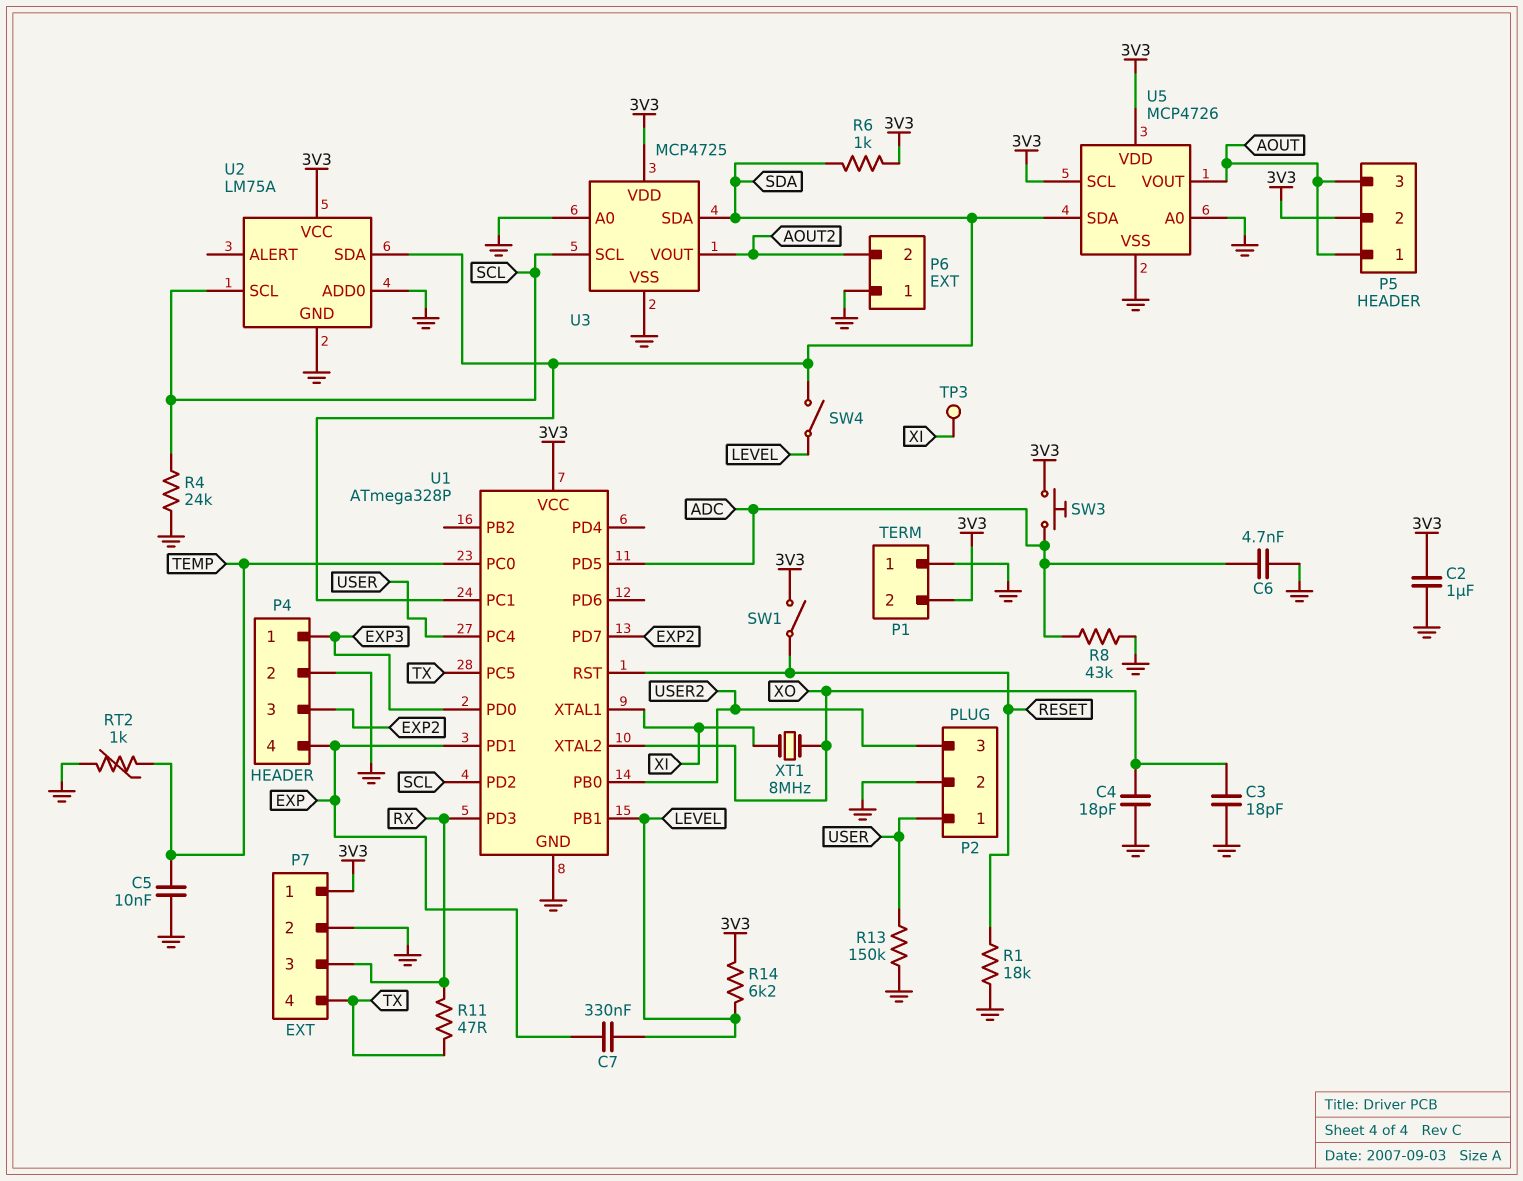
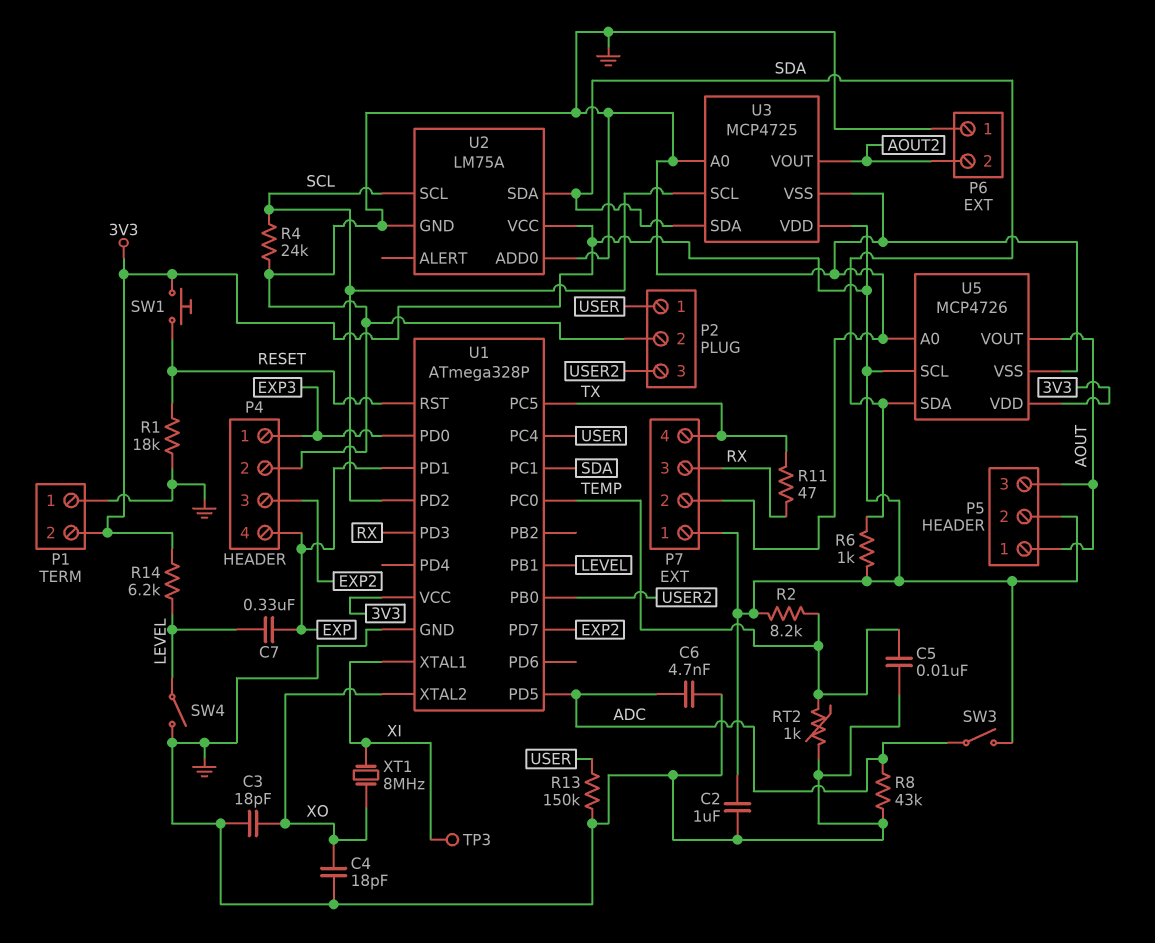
R2: none -> 8.2k (3V3, TEMP)
SW1: switch (3V3, RESET) -> button (3V3, RESET)
SW3: button (3V3, ADC) -> switch (3V3, ADC)
SW4: switch (LEVEL, SDA) -> switch (GND, LEVEL)

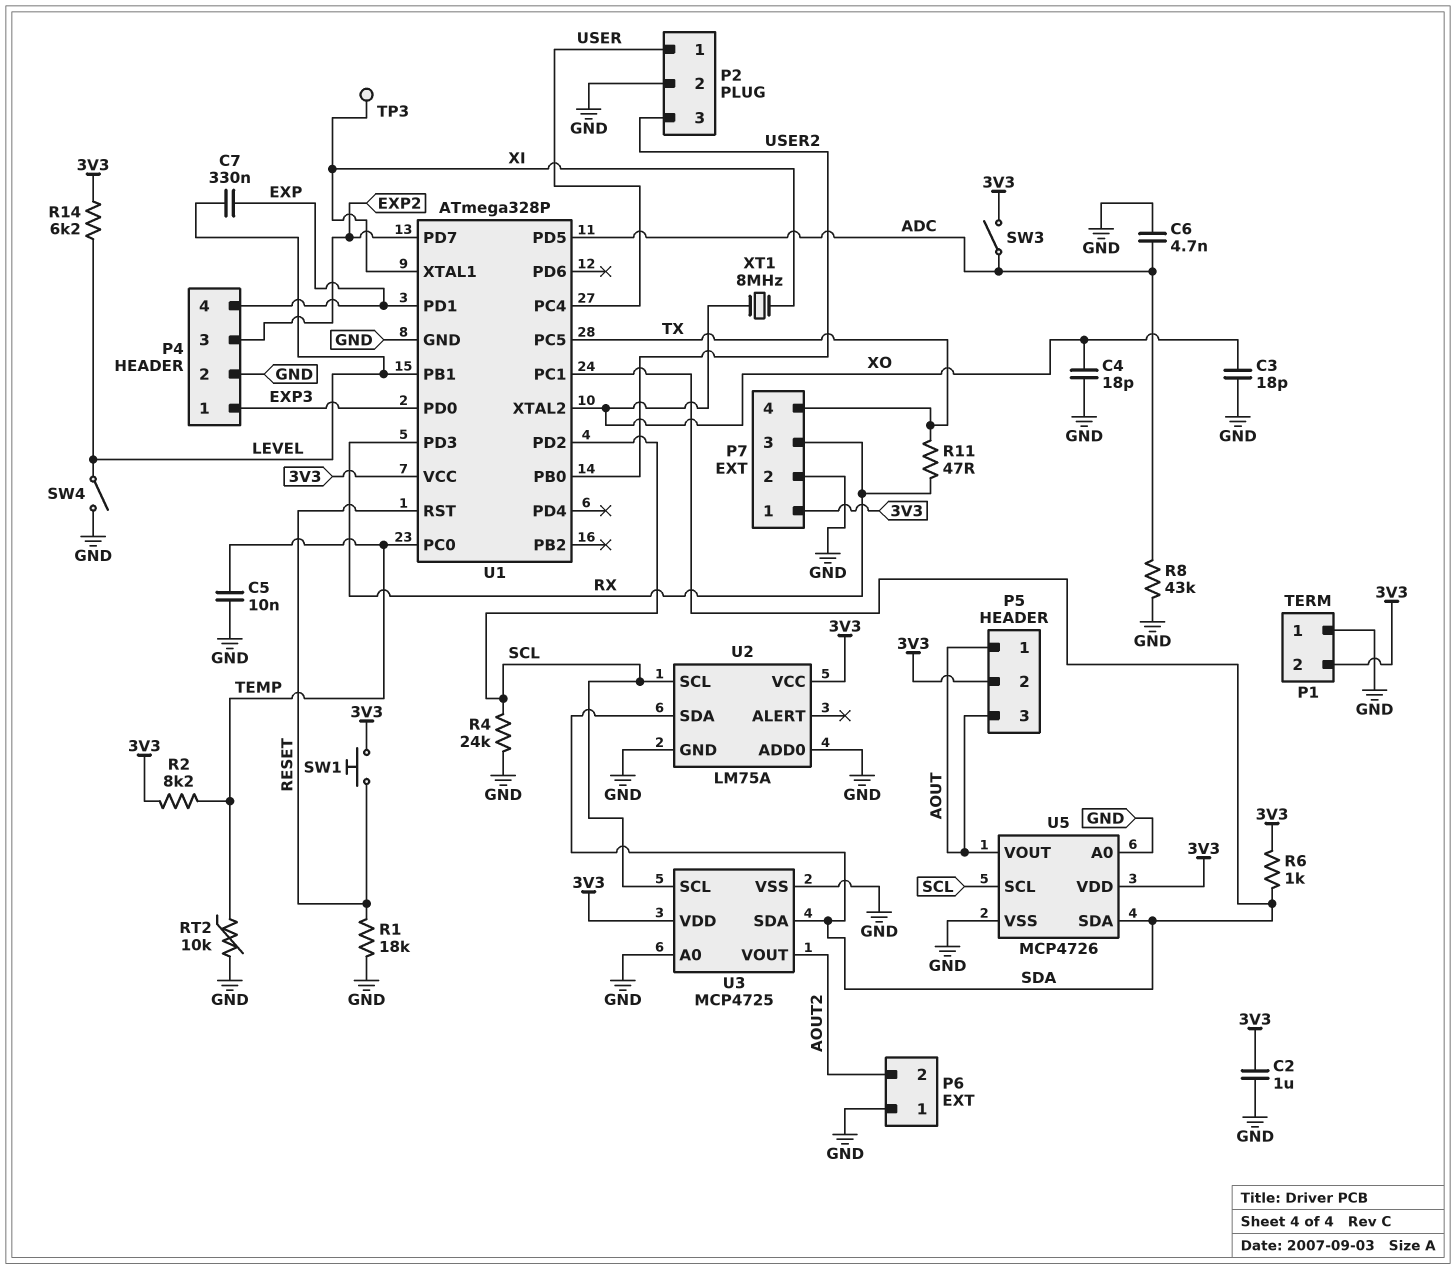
R13: 150k (GND, USER) -> none
RT2: 1k (GND, TEMP) -> 10k (GND, TEMP)
U5 pin SCL: 3V3 -> SCL

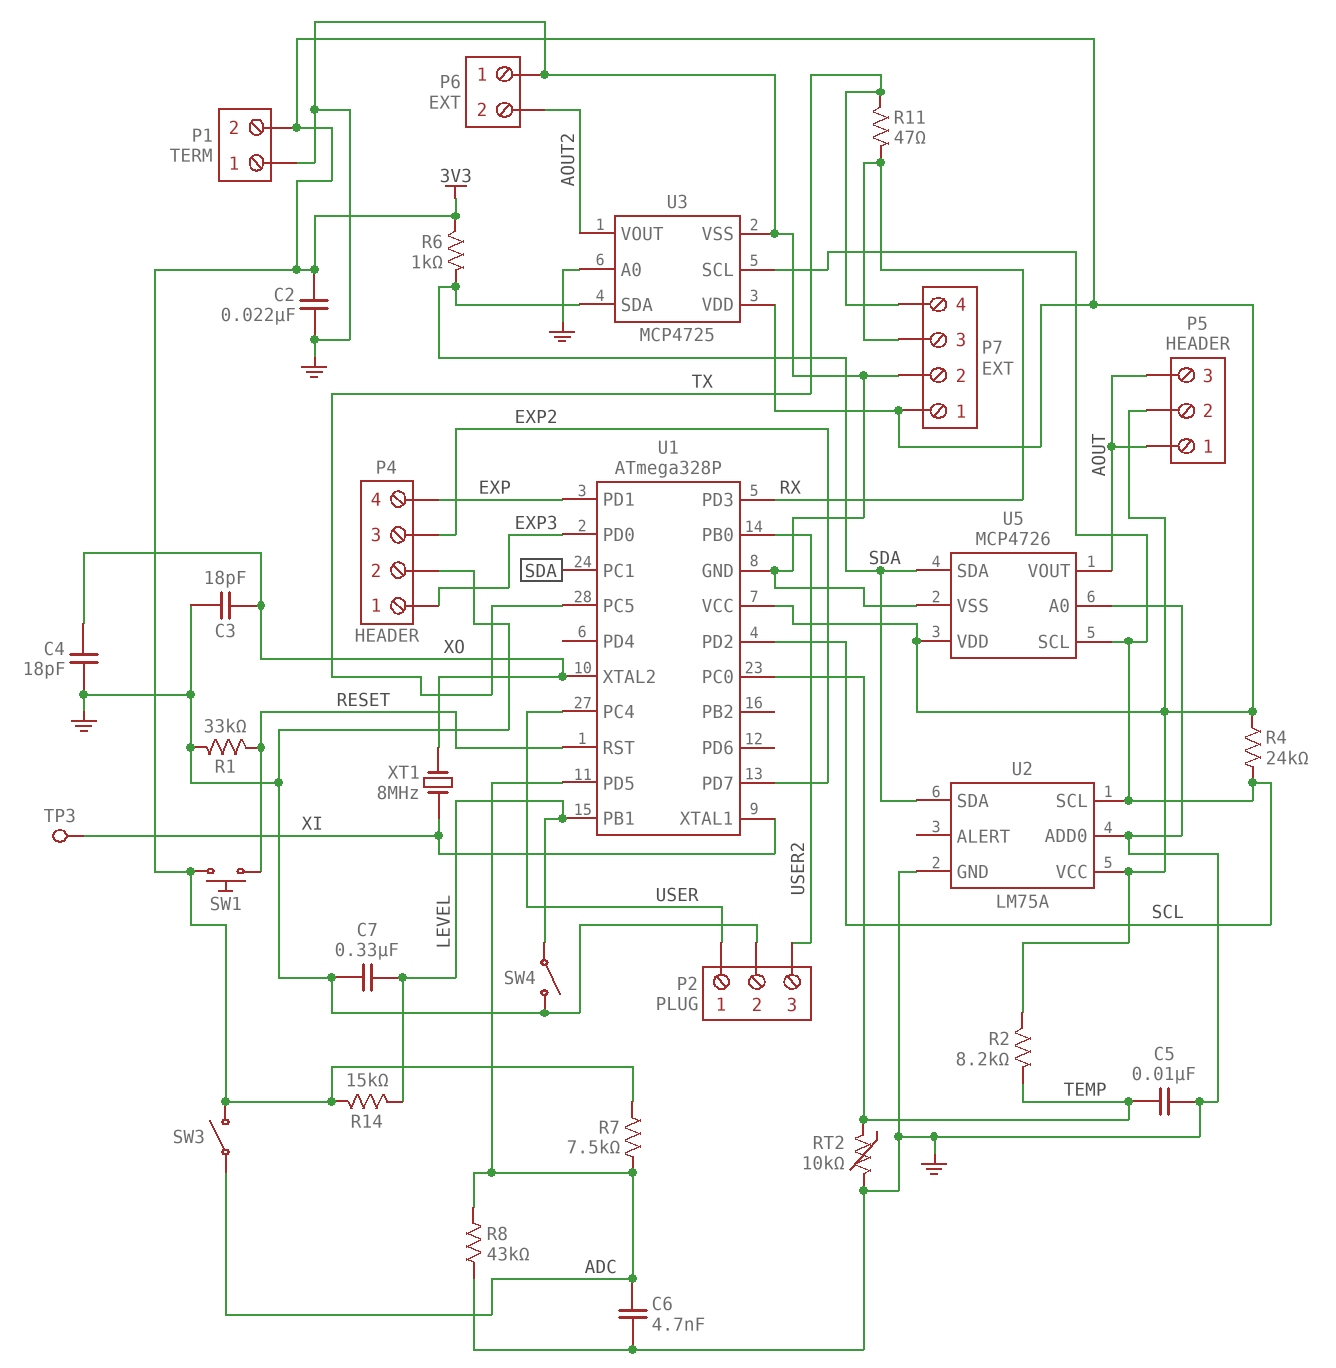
C2: 1uF (3V3, GND) -> 22nF (3V3, GND)
C7: 330nF (EXP, LEVEL) -> 330nF (GND, LEVEL)
R1: 18k (GND, RESET) -> 33k (GND, RESET)
R4: 24k (GND, SCL) -> 24k (3V3, SCL)
R7: none -> 7.5k (3V3, ADC)
R14: 6.2k (3V3, LEVEL) -> 15k (3V3, LEVEL)

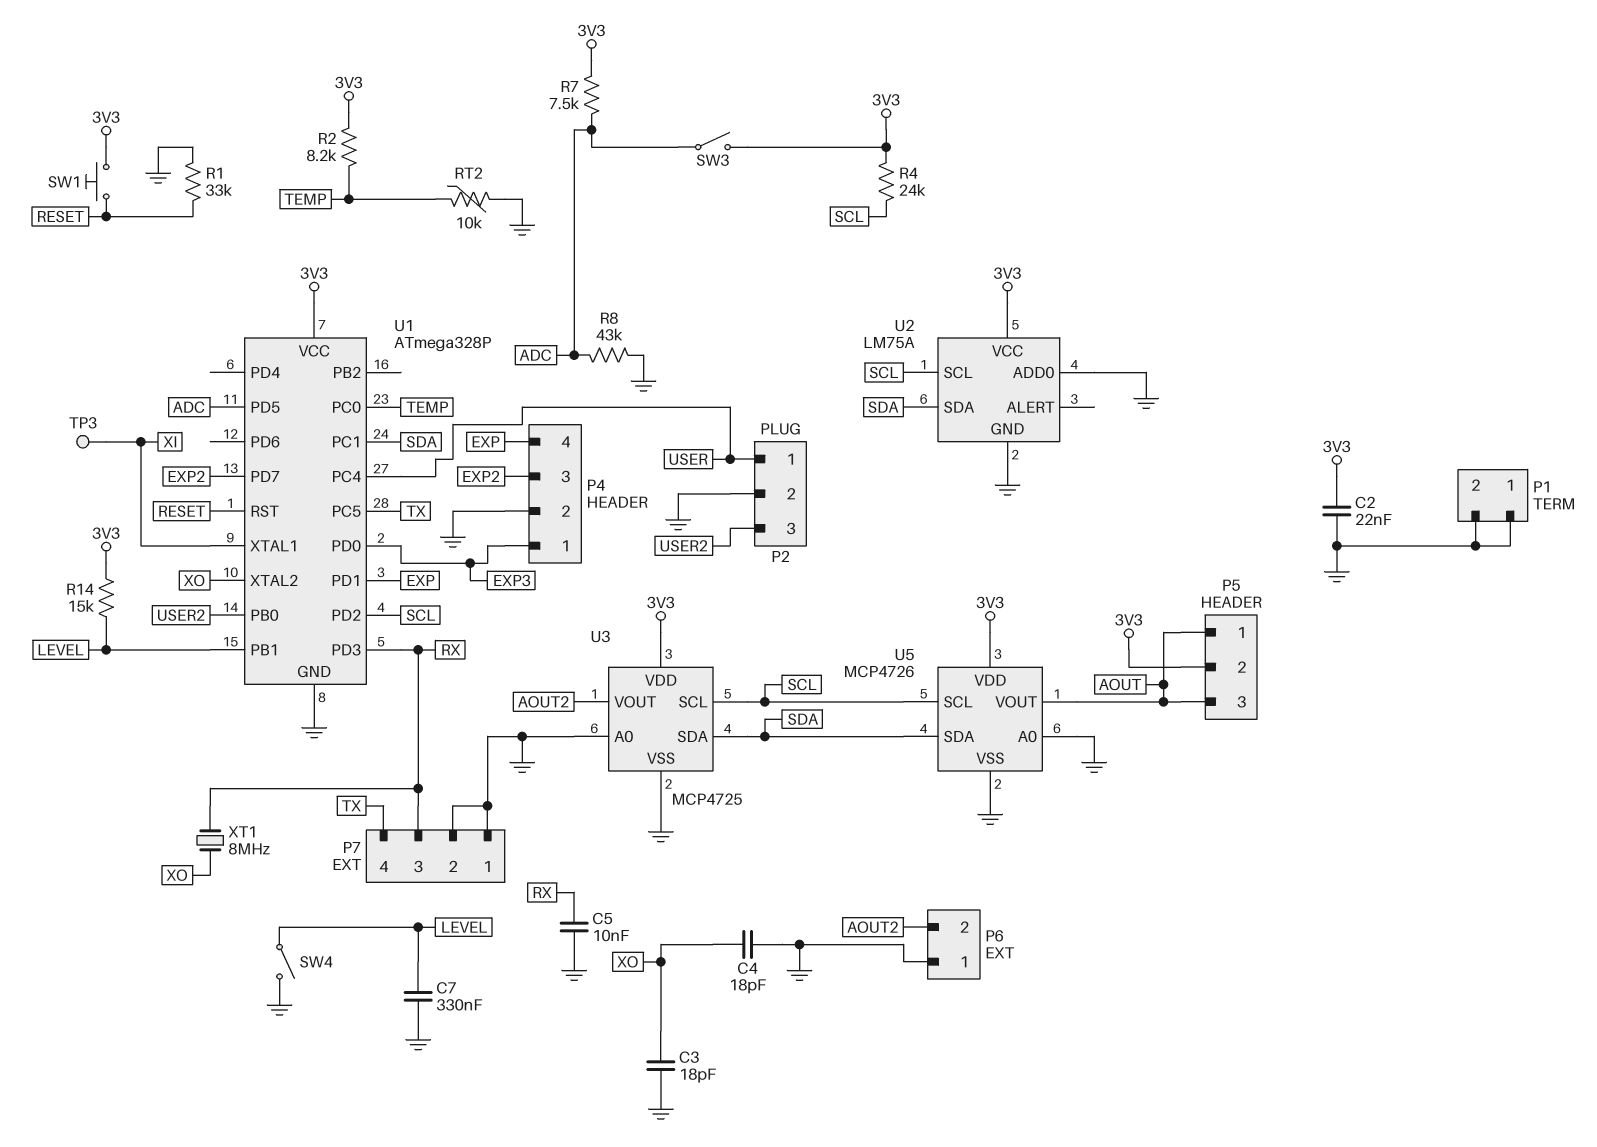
C5: 10nF (GND, TEMP) -> 10nF (GND, RX)
C6: 4.7nF (ADC, GND) -> none
P1 pin 2: 3V3 -> GND
P7 pin 1: 3V3 -> GND
R6: 1k (3V3, SDA) -> none
R11: 47 (RX, TX) -> none
XT1: 8MHz (XI, XO) -> 8MHz (RX, XO)

